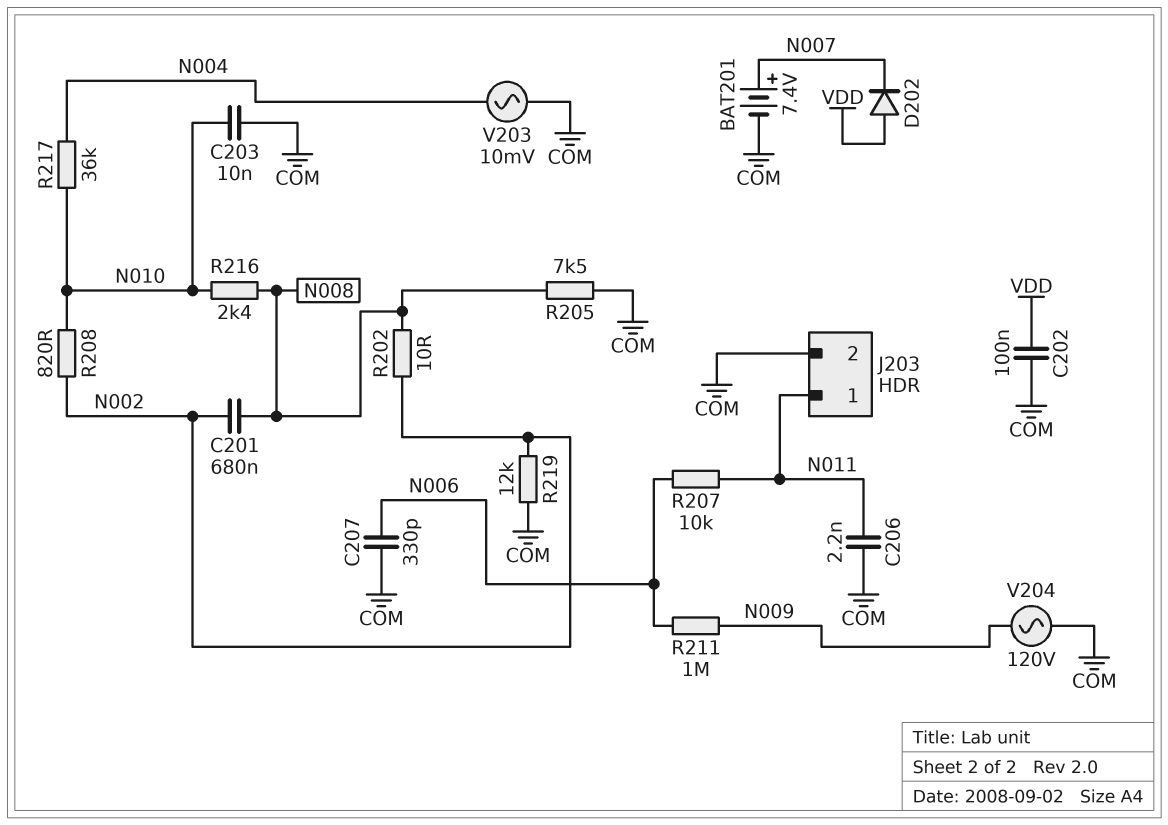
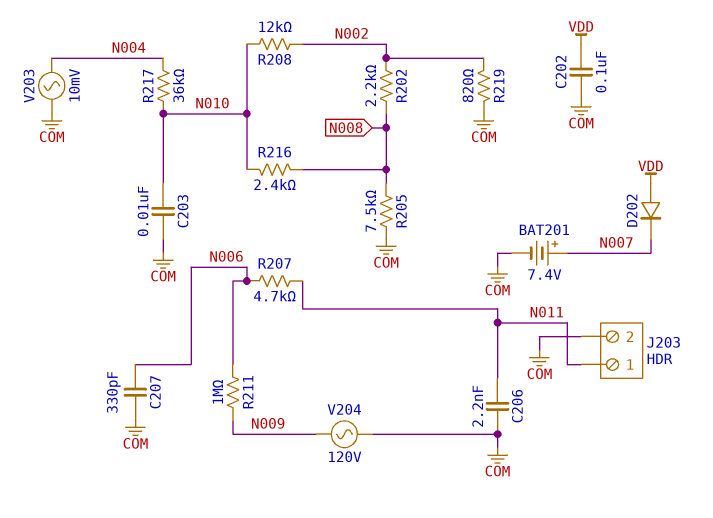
C201: 680nF (N002, N008) -> none
R202: 10 (N002, N008) -> 2.2k (N002, N008)
R207: 10k (N006, N011) -> 4.7k (N006, N011)
R208: 820 (N002, N010) -> 12k (N002, N010)
R219: 12k (COM, N002) -> 820 (COM, N002)

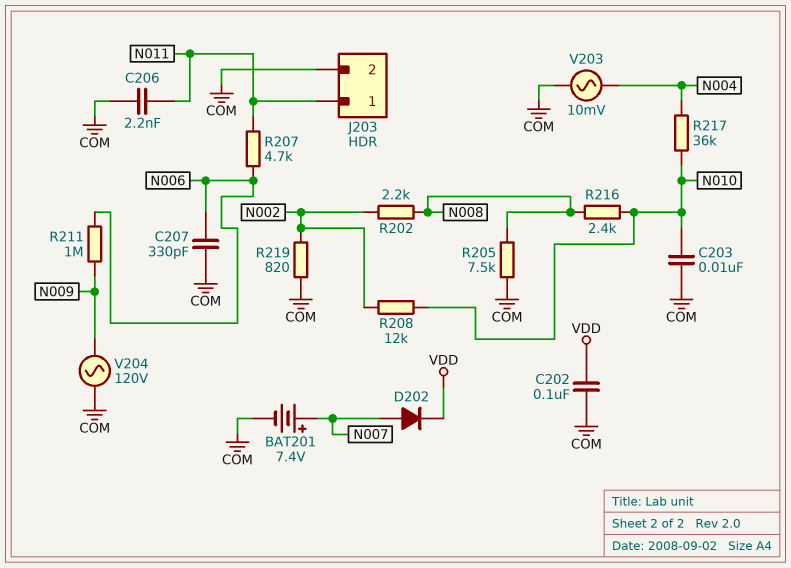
D202: diode (A VDD, K N007) -> diode (A N007, K VDD)

